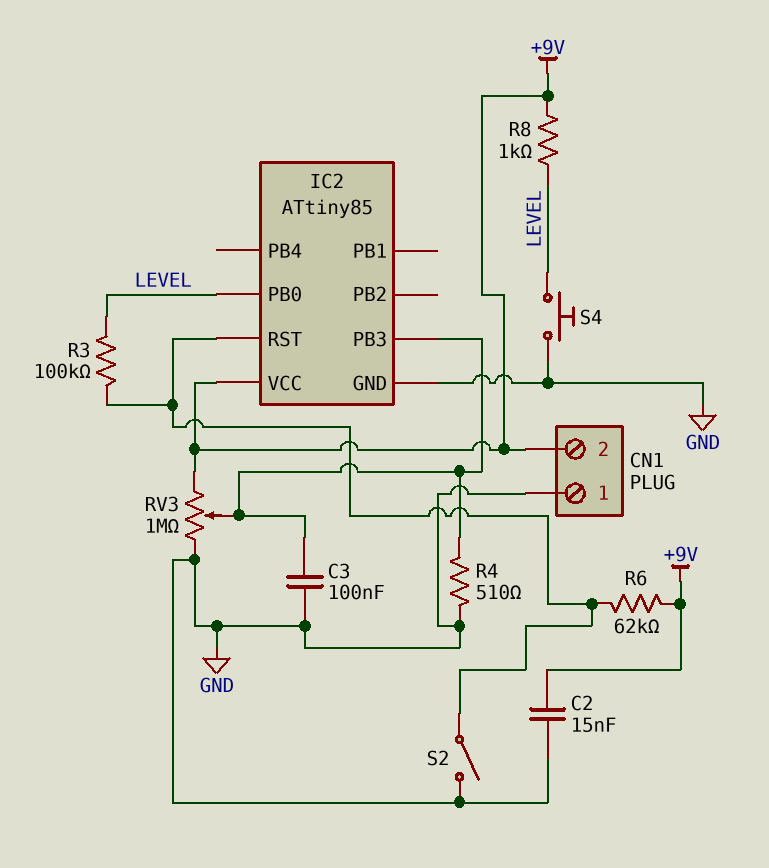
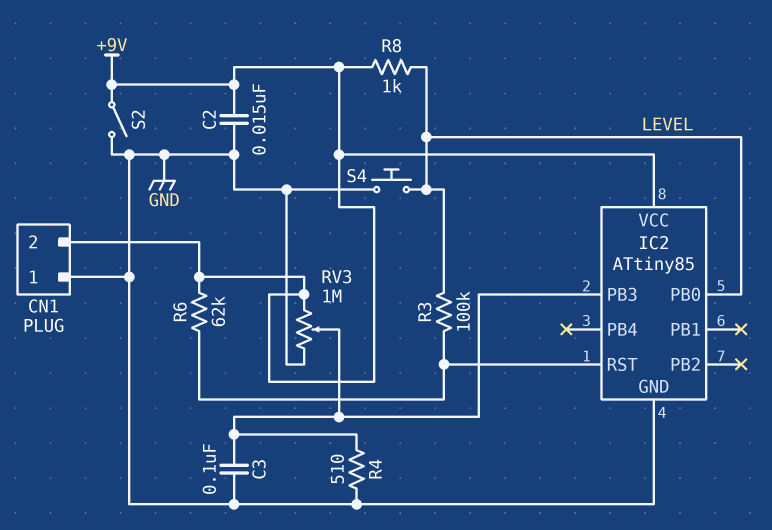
S2: switch (GND, IC2/RST) -> switch (+9V, GND)

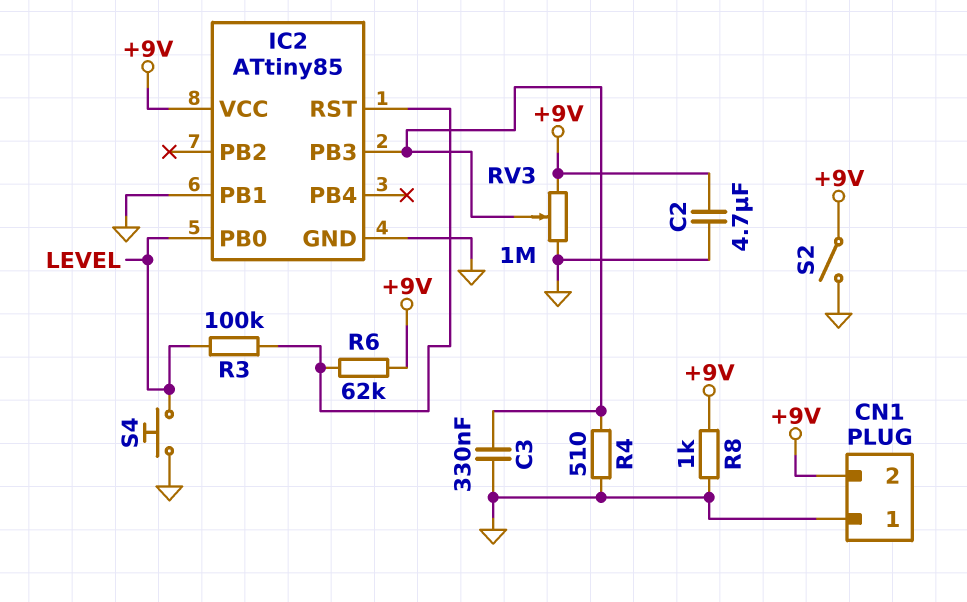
C2: 15nF (+9V, GND) -> 4.7uF (+9V, GND)
C3: 100nF (GND, IC2/PB3) -> 330nF (GND, IC2/PB3)
IC2 pin PB1: none -> GND
R8: 1k (+9V, LEVEL) -> 1k (+9V, GND)

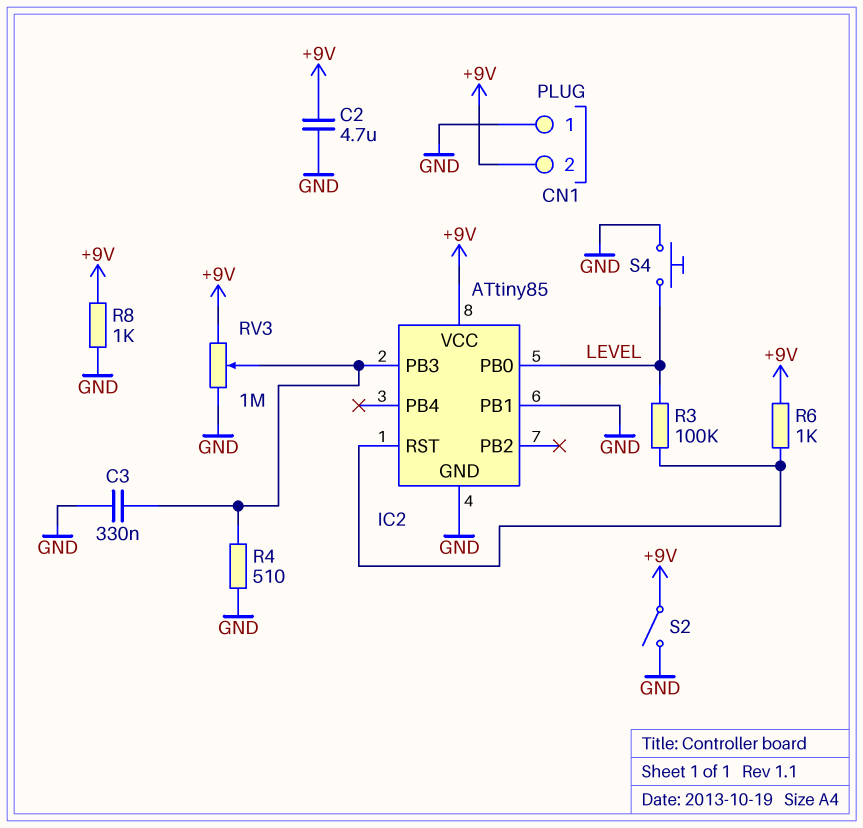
R6: 62k (+9V, IC2/RST) -> 1k (+9V, IC2/RST)

